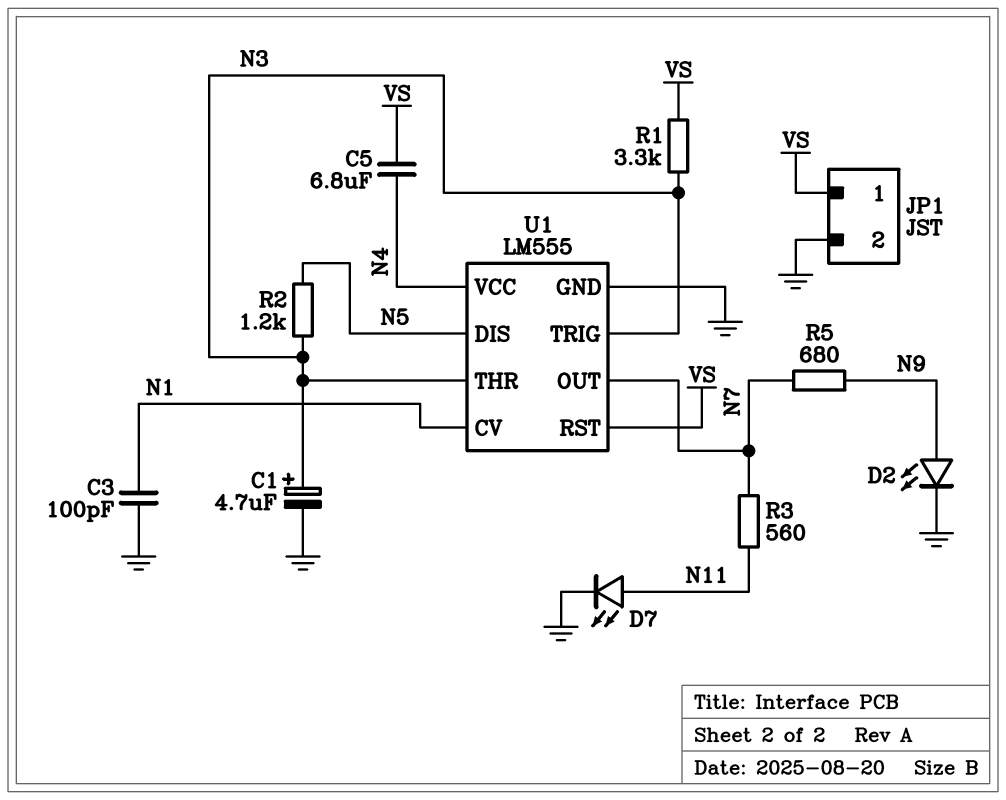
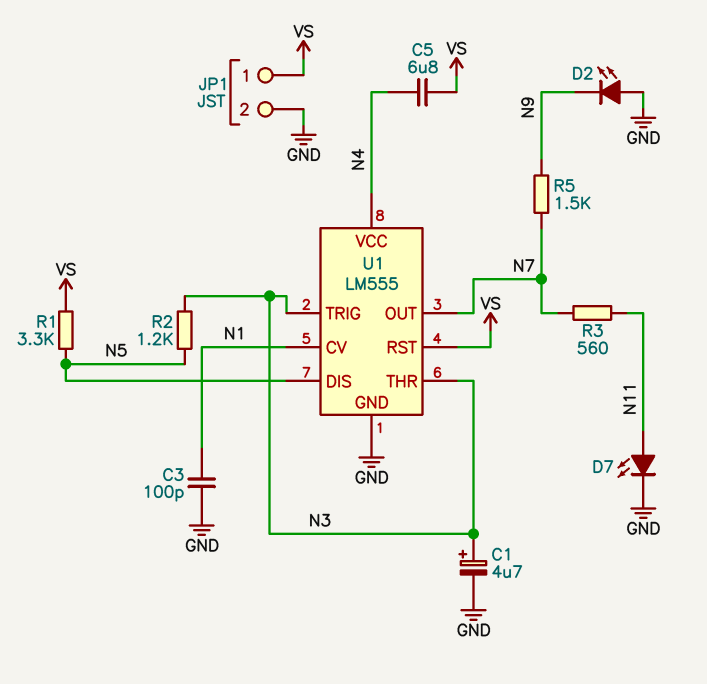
D2: LED (A N9, K GND) -> LED (A GND, K N9)
R1: 3.3k (N3, VS) -> 3.3k (N5, VS)
R5: 680 (N7, N9) -> 1.5k (N7, N9)

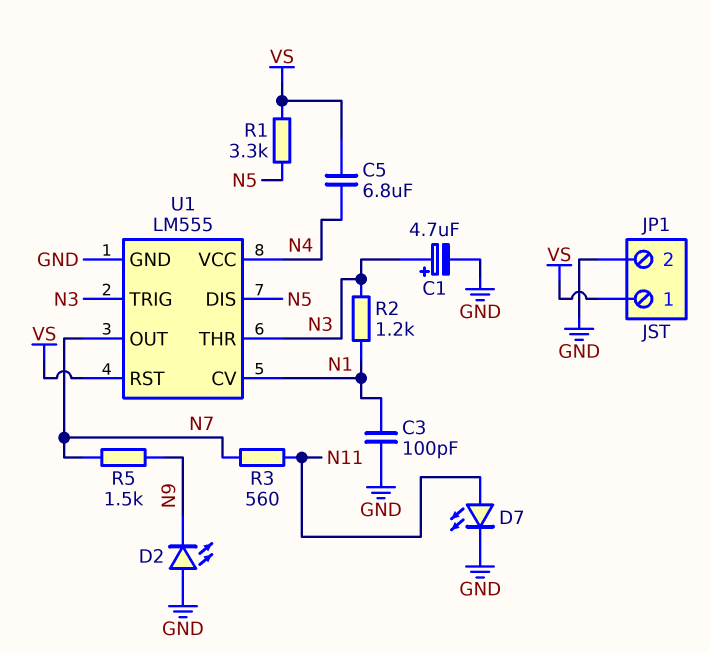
R2: 1.2k (N3, N5) -> 1.2k (N1, N3)

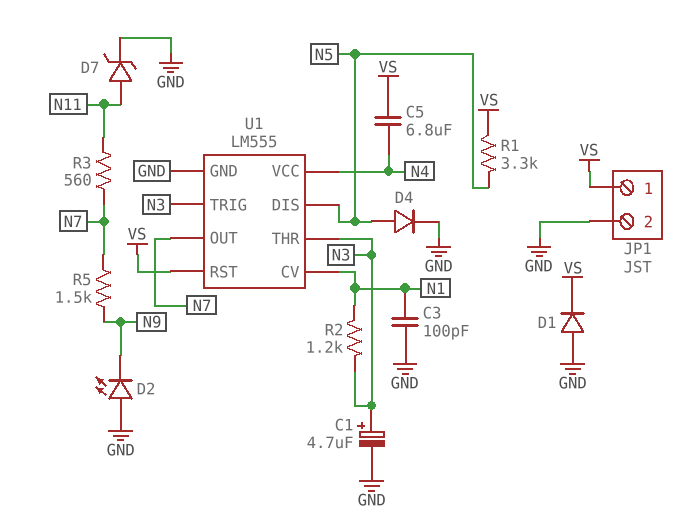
D1: none -> diode (A GND, K VS)
D4: none -> diode (A N5, K GND)
D7: LED (A N11, K GND) -> zener (A N11, K GND)

